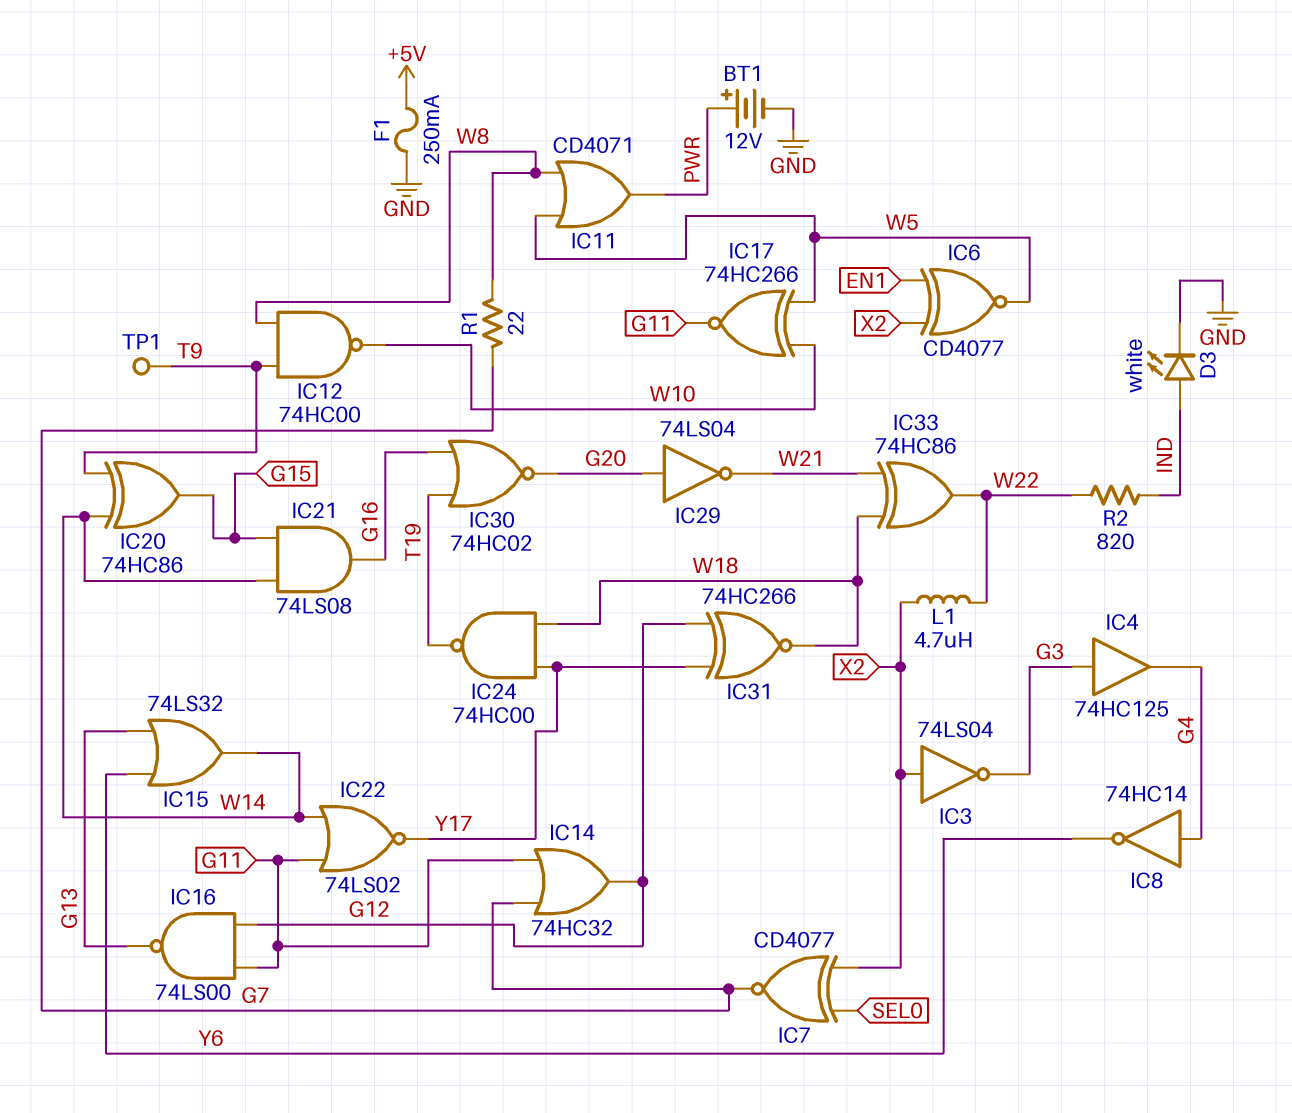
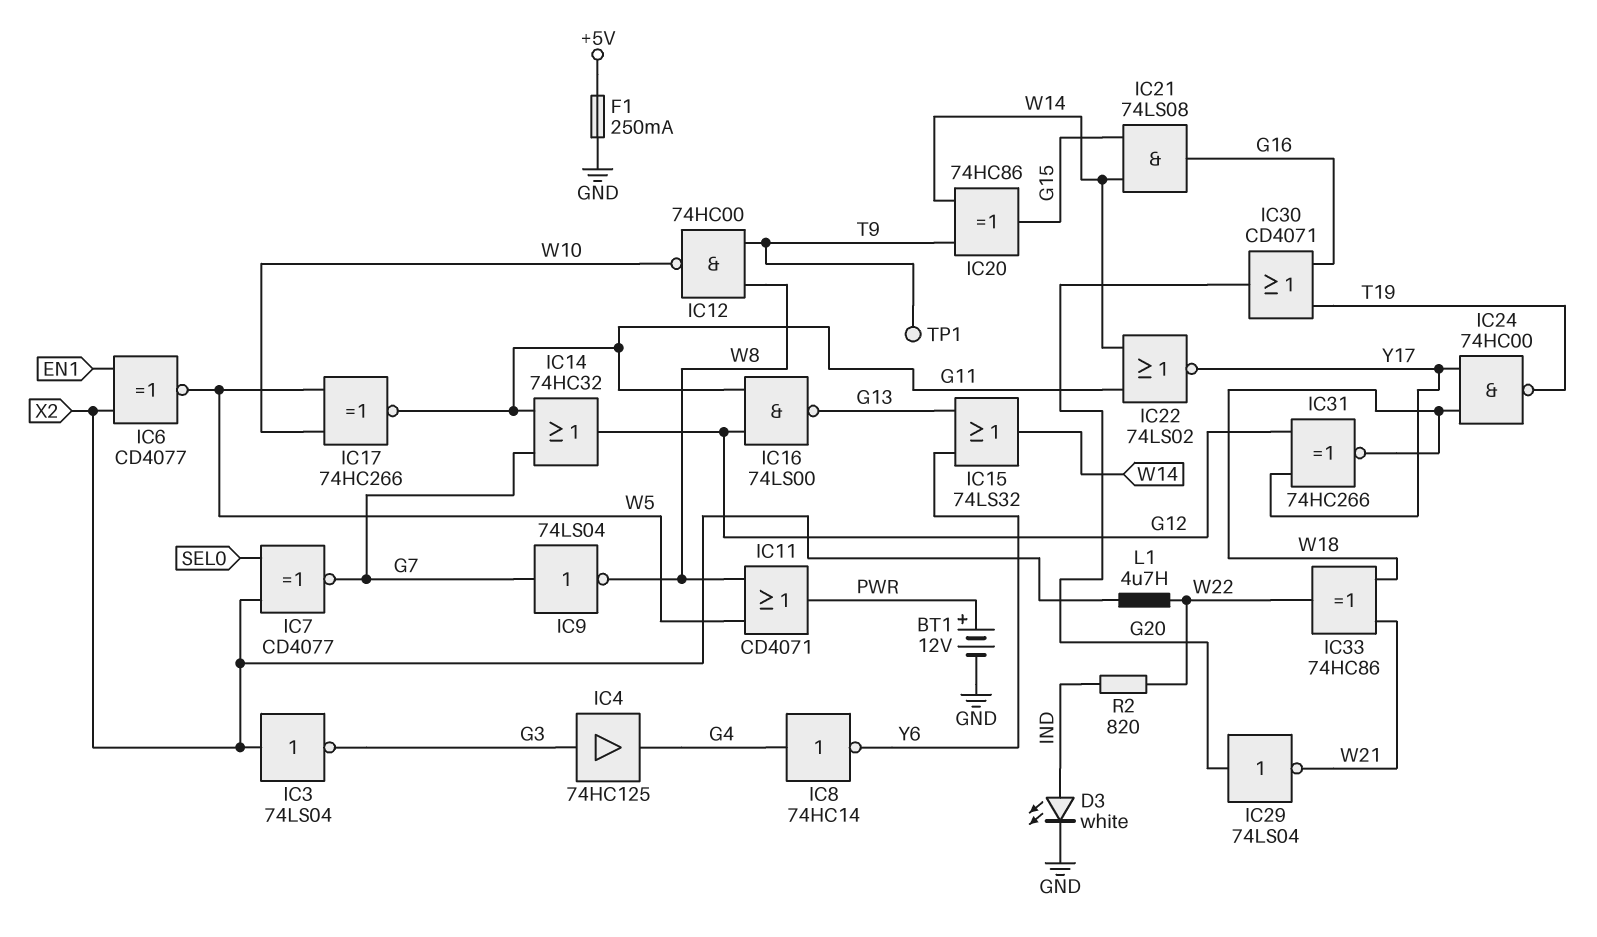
IC9: none -> NOT 74LS04 (in G7, out W8)
IC30: NOR 74HC02 (in G16, in T19, out G20) -> OR CD4071 (in G16, in T19, out G20)
R1: 22 (G7, W8) -> none

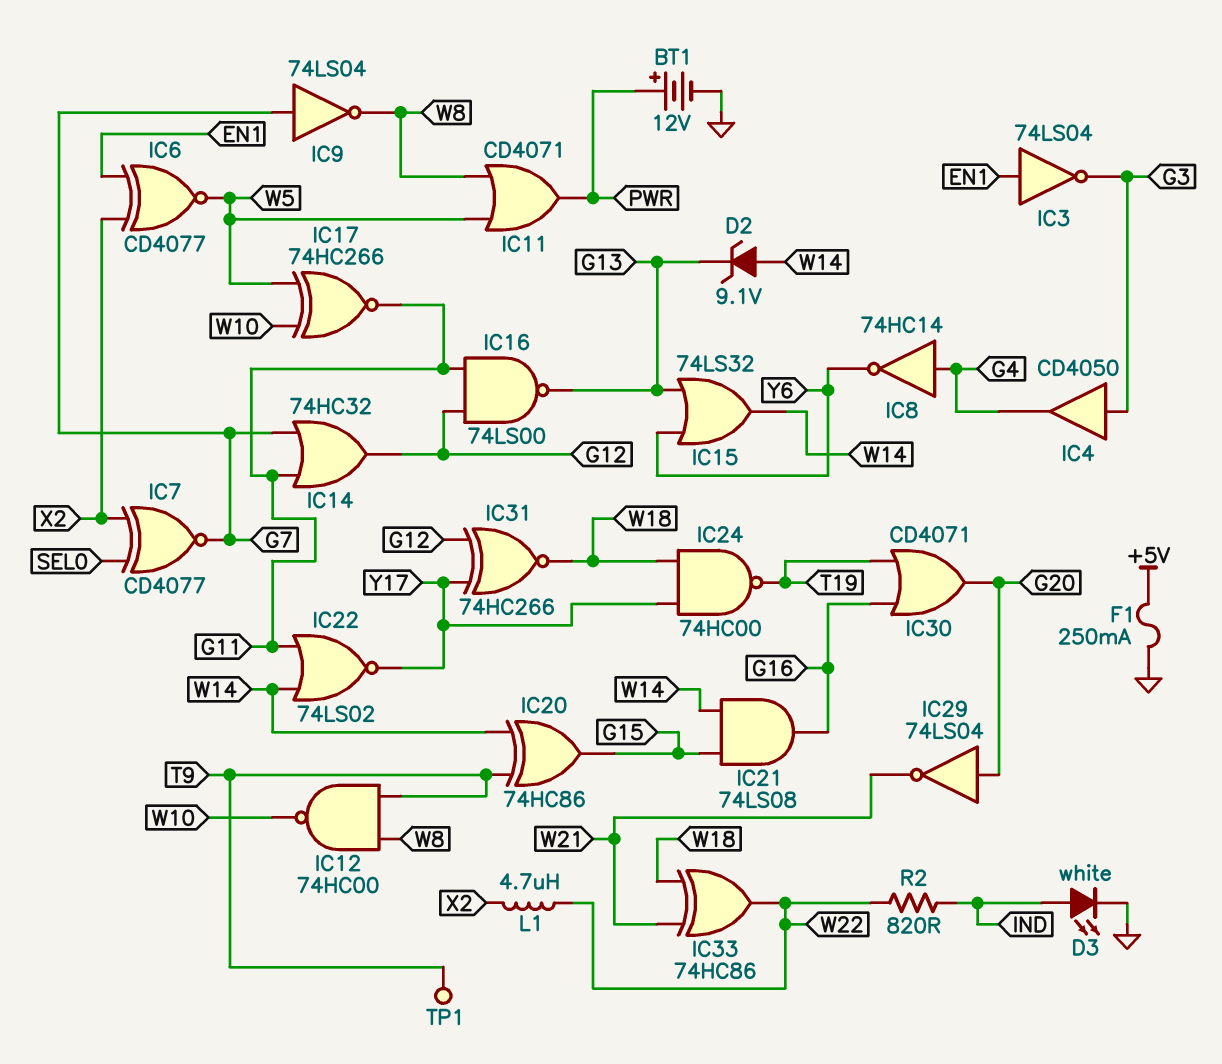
D2: none -> zener 9.1V (A W14, K G13)
IC3: NOT 74LS04 (in X2, out G3) -> NOT 74LS04 (in EN1, out G3)
IC4: buffer 74HC125 (in G3, out G4) -> buffer CD4050 (in G3, out G4)

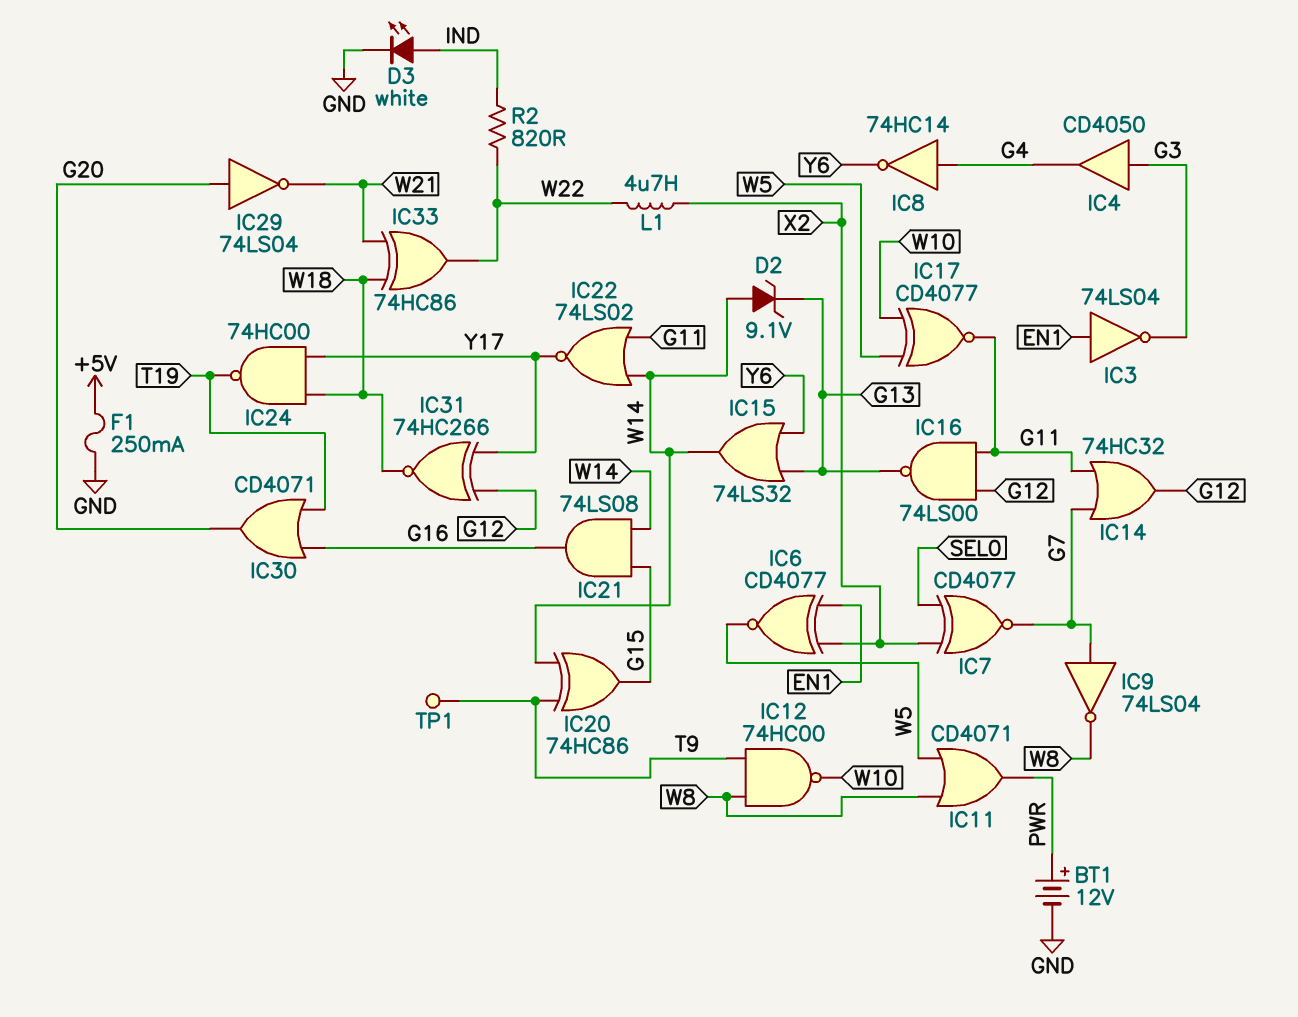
IC17: XNOR 74HC266 (in W5, in W10, out G11) -> XNOR CD4077 (in W5, in W10, out G11)

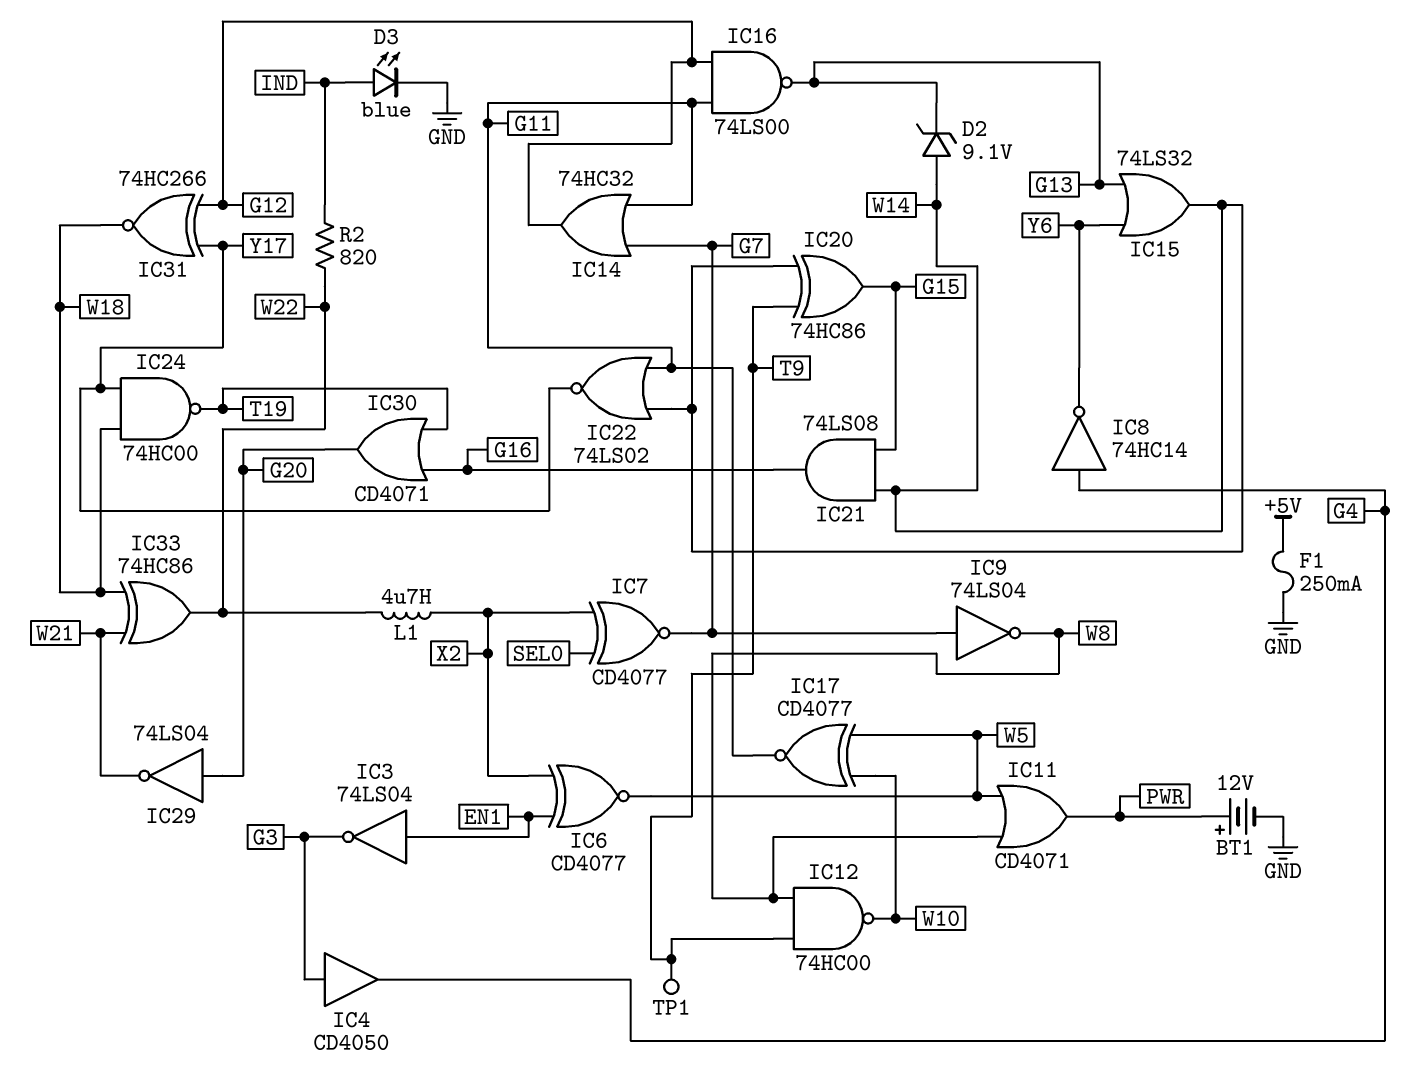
D3: LED white (A IND, K GND) -> LED blue (A IND, K GND)

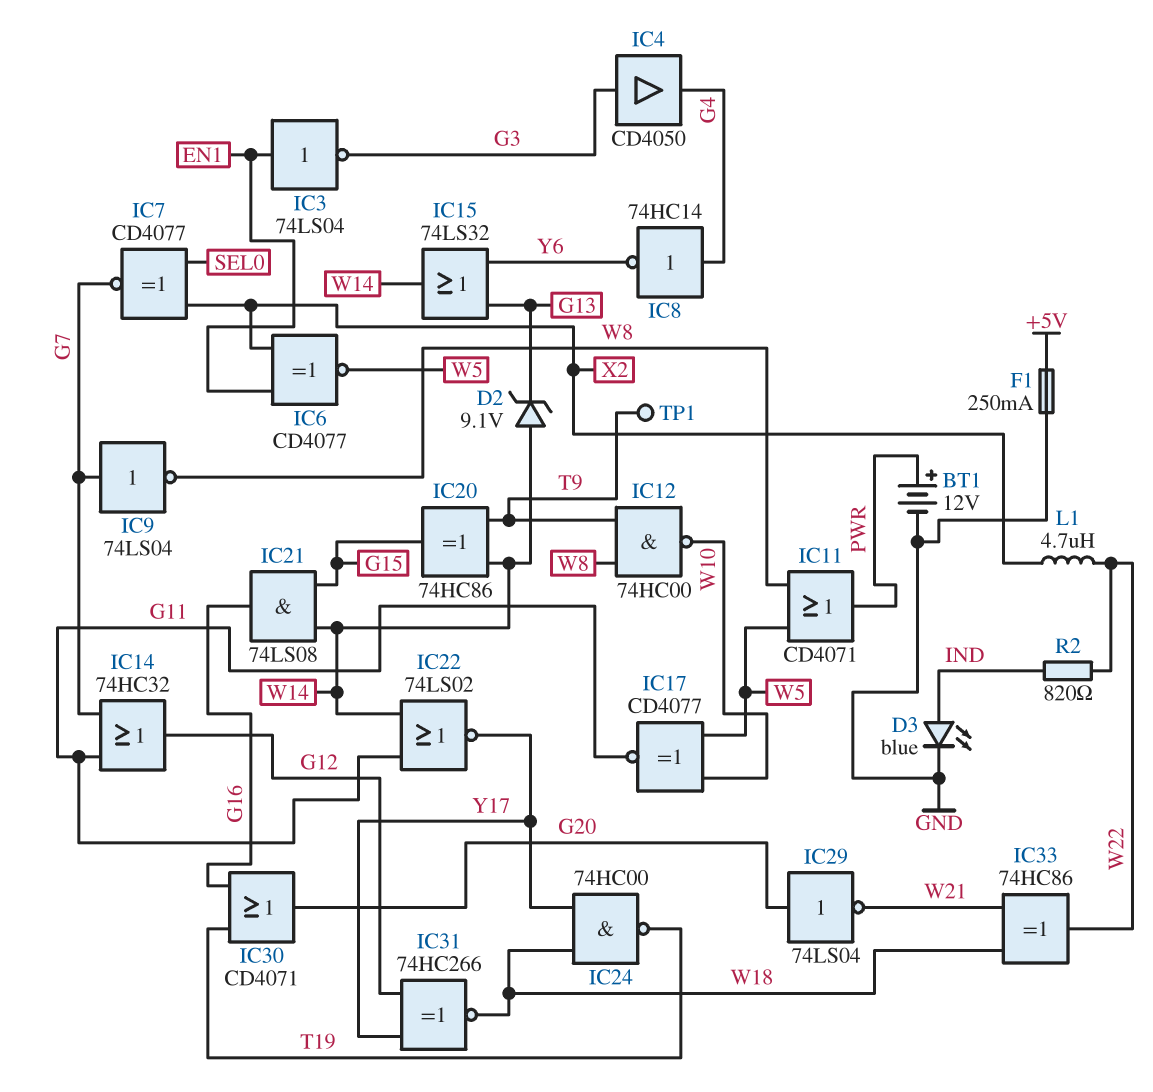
IC16: NAND 74LS00 (in G11, in G12, out G13) -> none

